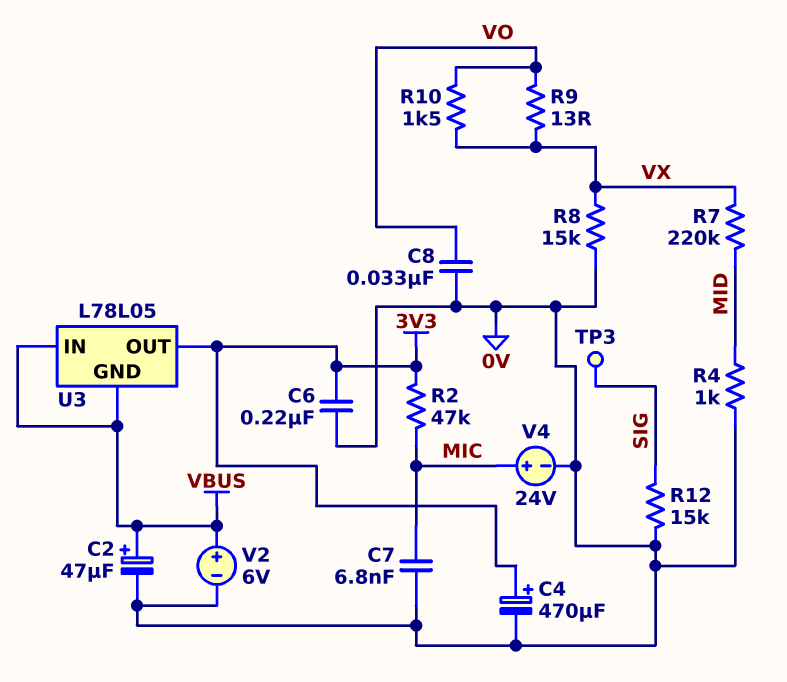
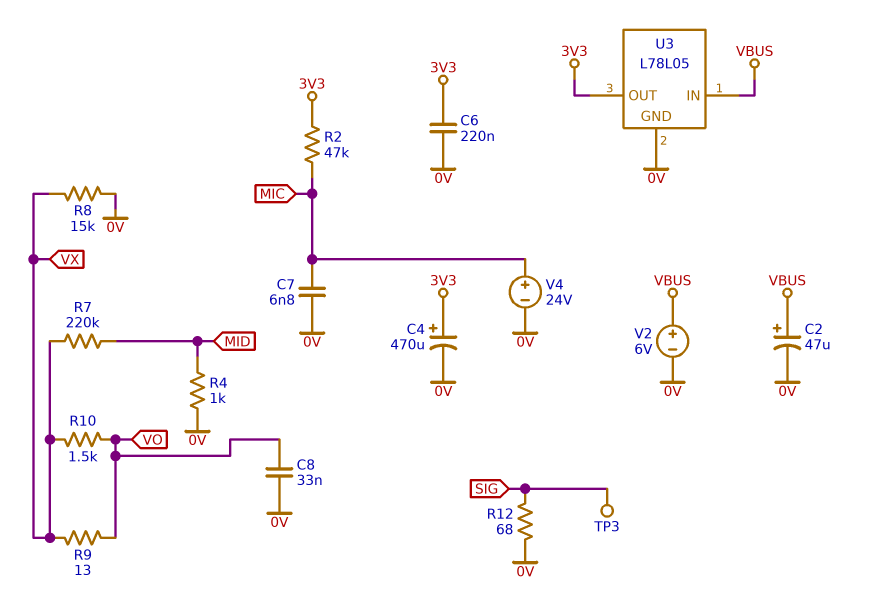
R12: 15k (0V, SIG) -> 68 (0V, SIG)
U3 pin GND: VBUS -> 0V

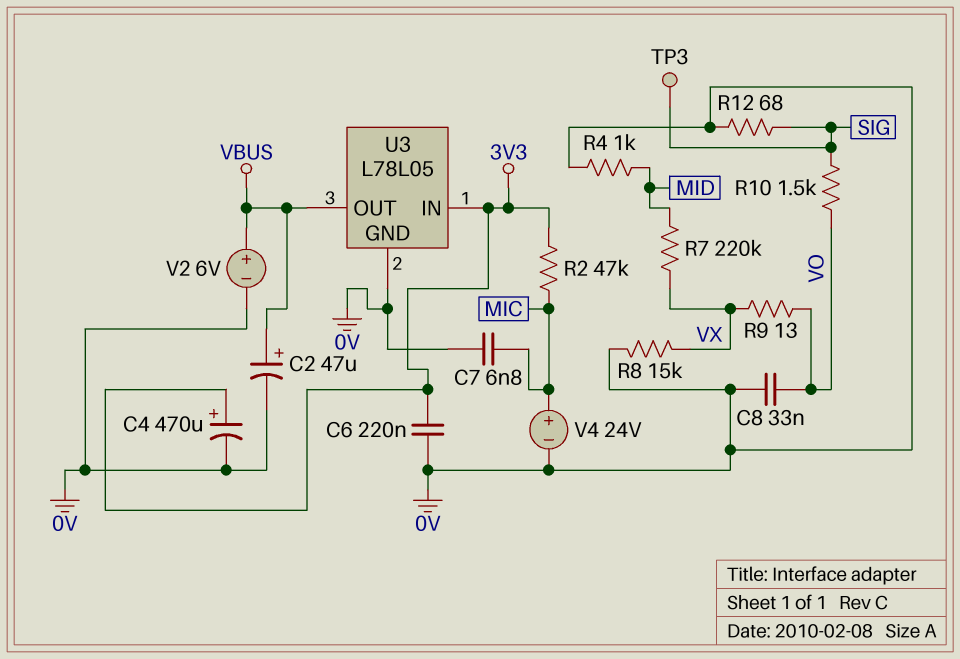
R10: 1.5k (VO, VX) -> 1.5k (SIG, VO)
U3 pin IN: VBUS -> 3V3
U3 pin OUT: 3V3 -> VBUS

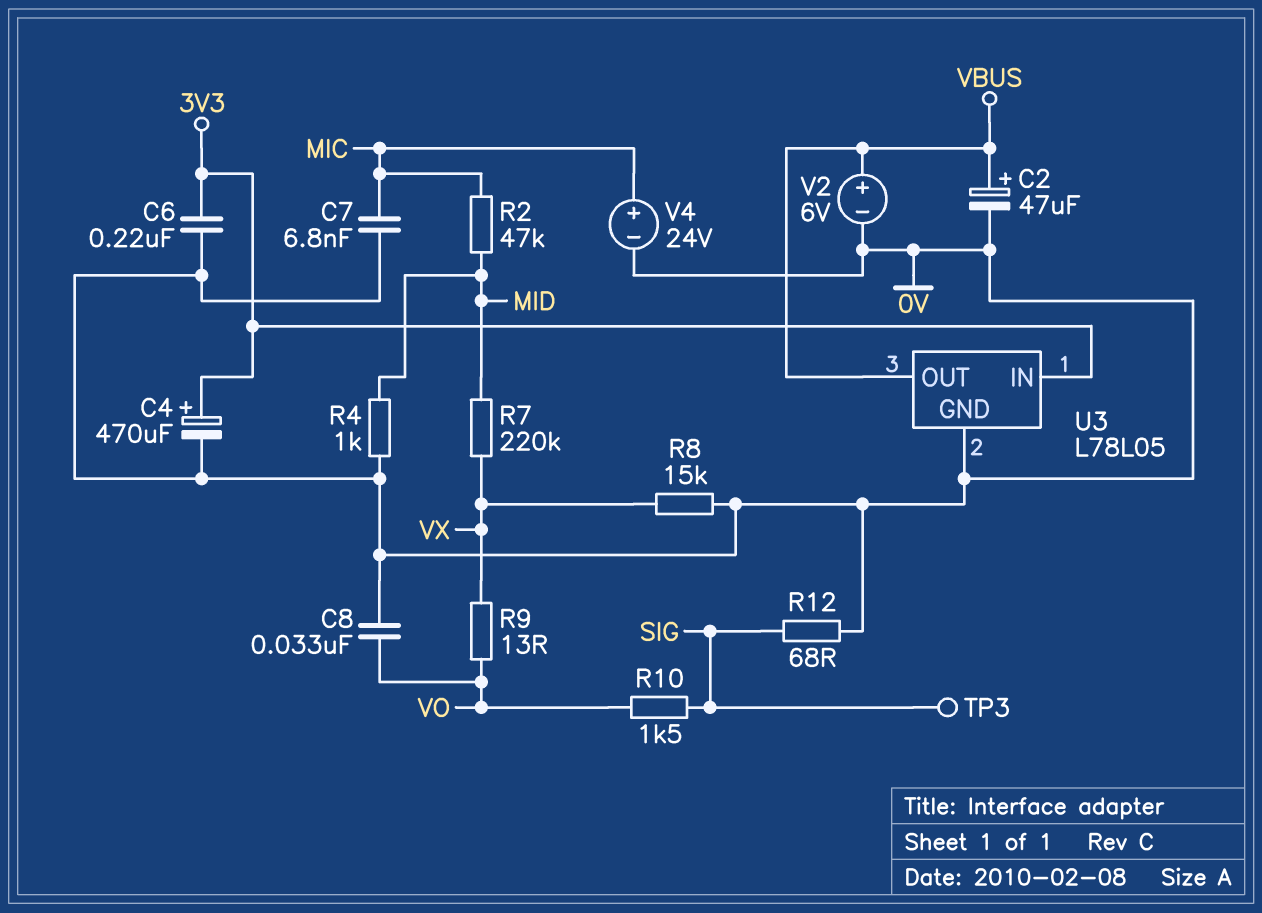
R2: 47k (3V3, MIC) -> 47k (MIC, MID)

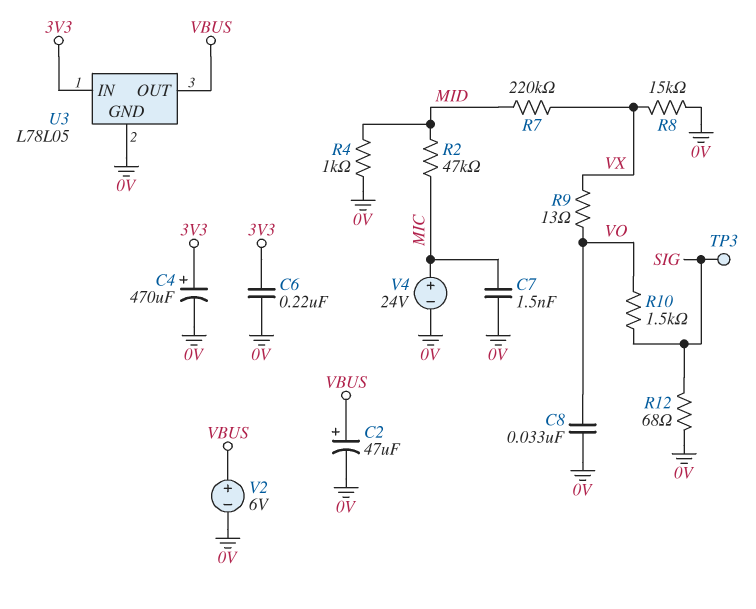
C7: 6.8nF (0V, MIC) -> 1.5nF (0V, MIC)

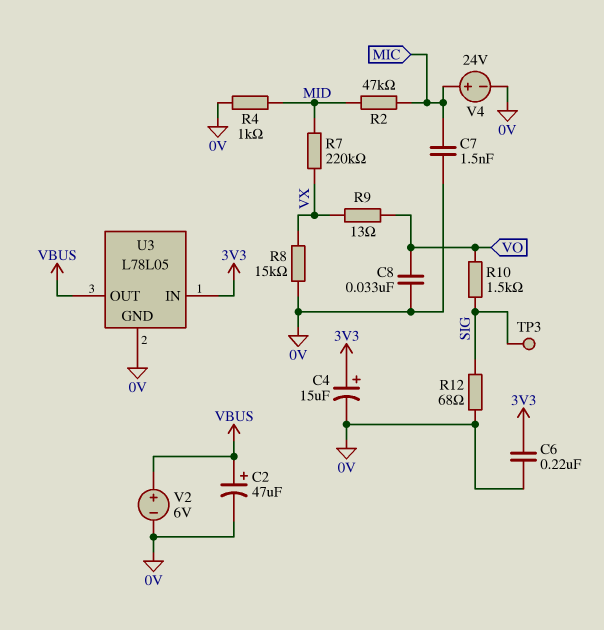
C4: 470uF (plus 3V3, minus 0V) -> 15uF (plus 3V3, minus 0V)

